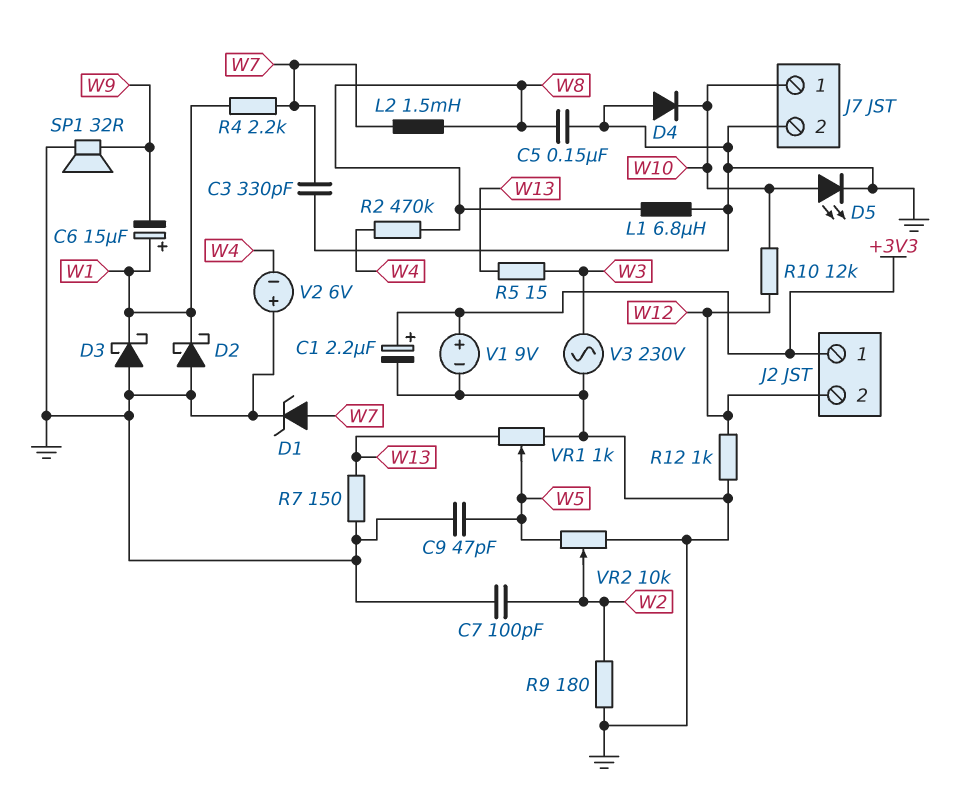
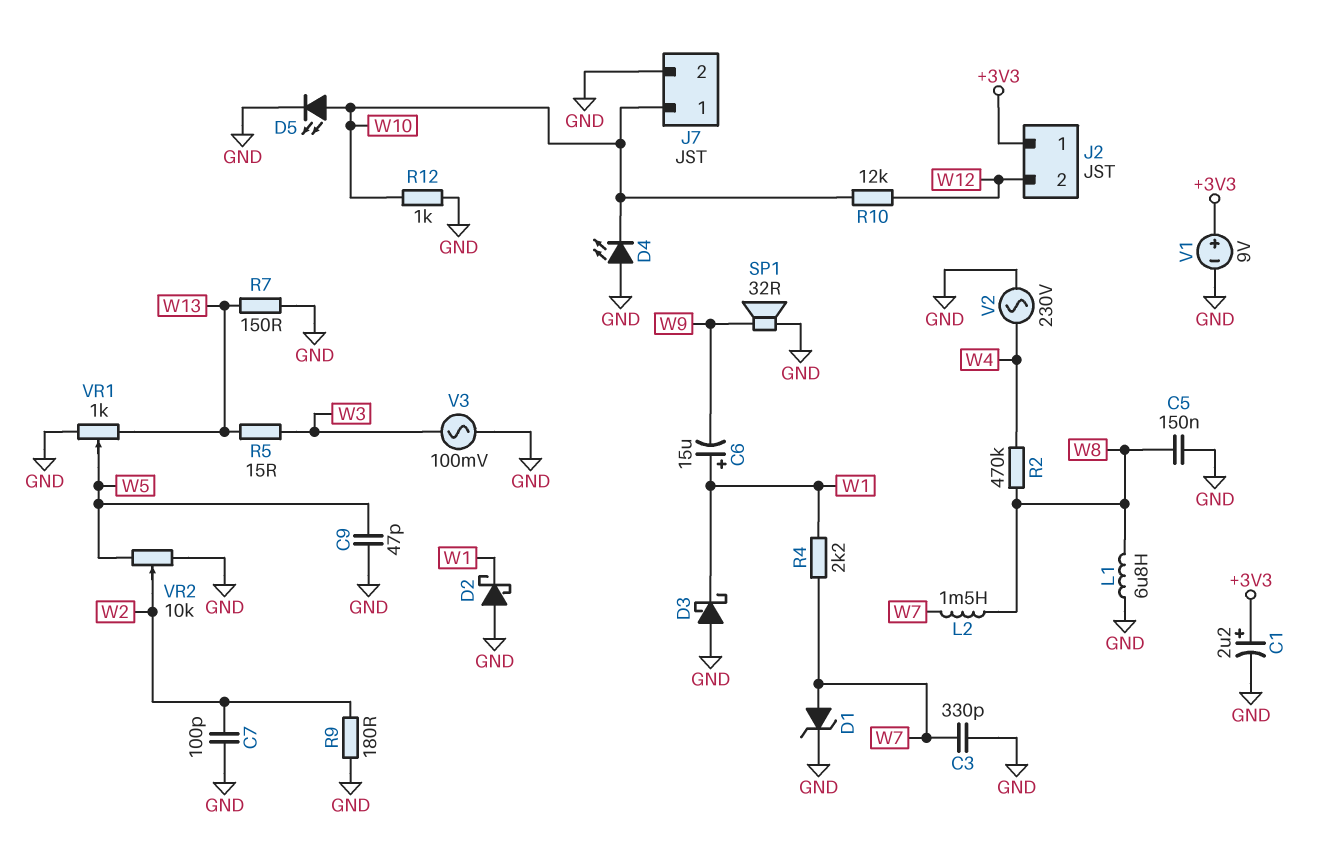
D4: diode (A GND, K W10) -> LED (A GND, K W10)
R12: 1k (GND, W12) -> 1k (GND, W10)
V2: 6V (plus GND, minus W4) -> AC 230V (GND, W4)
V3: AC 230V (GND, W3) -> AC 100mV (GND, W3)

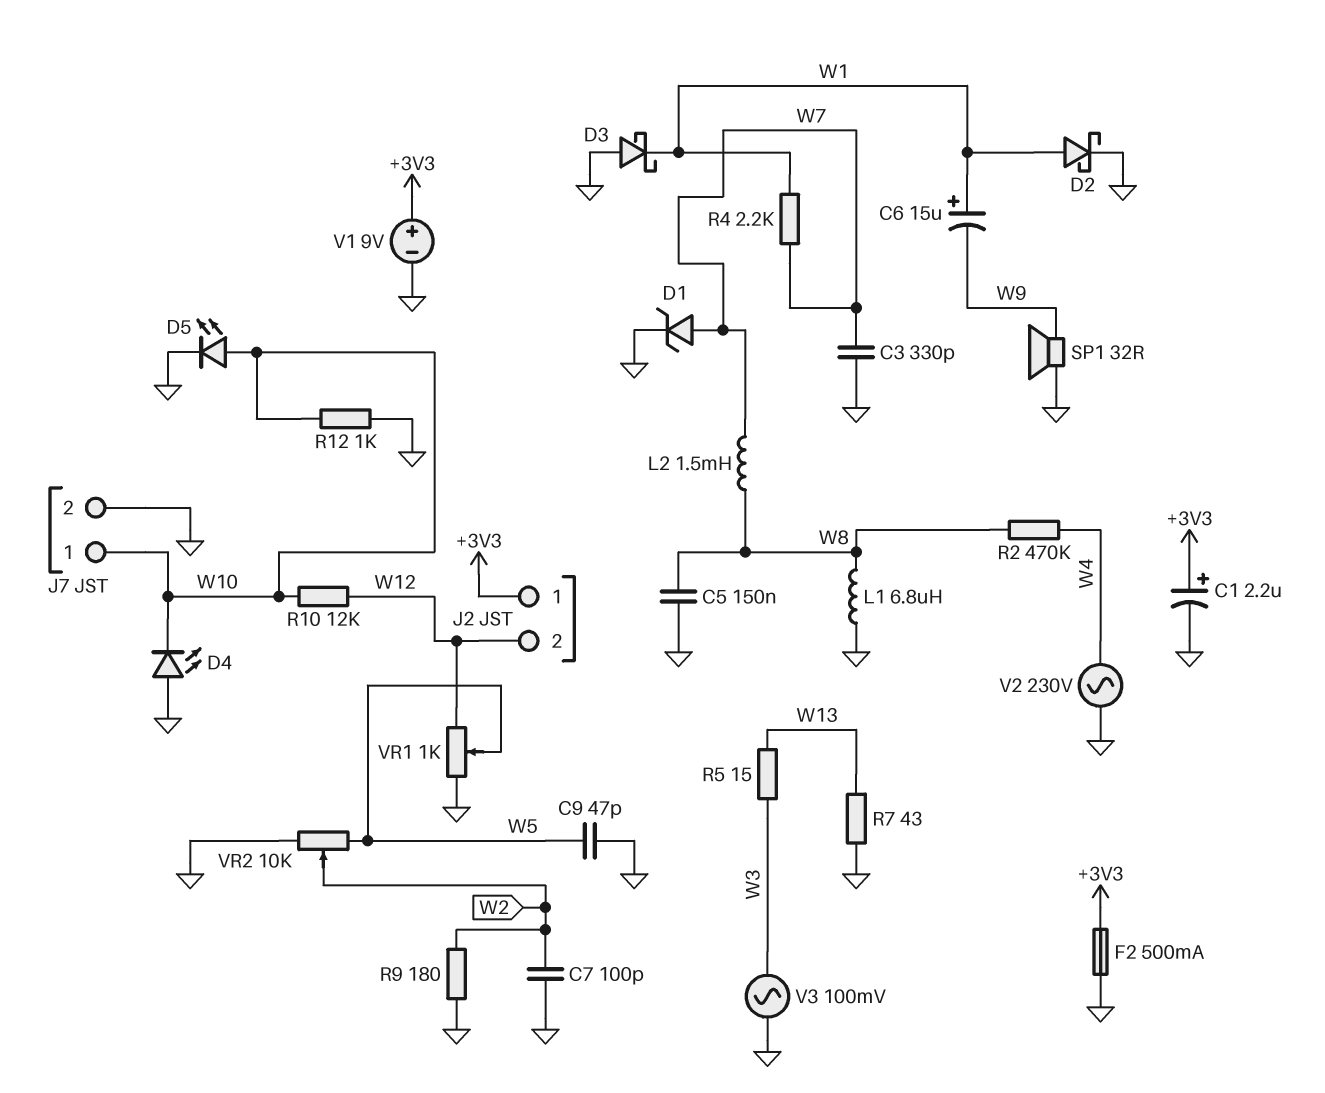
D2: schottky (A GND, K W1) -> schottky (A W1, K GND)
F2: none -> 500mA (+3V3, GND)
R7: 150 (GND, W13) -> 43 (GND, W13)
VR1: 1k (GND, W13, wiper W5) -> 1k (GND, W12, wiper W5)

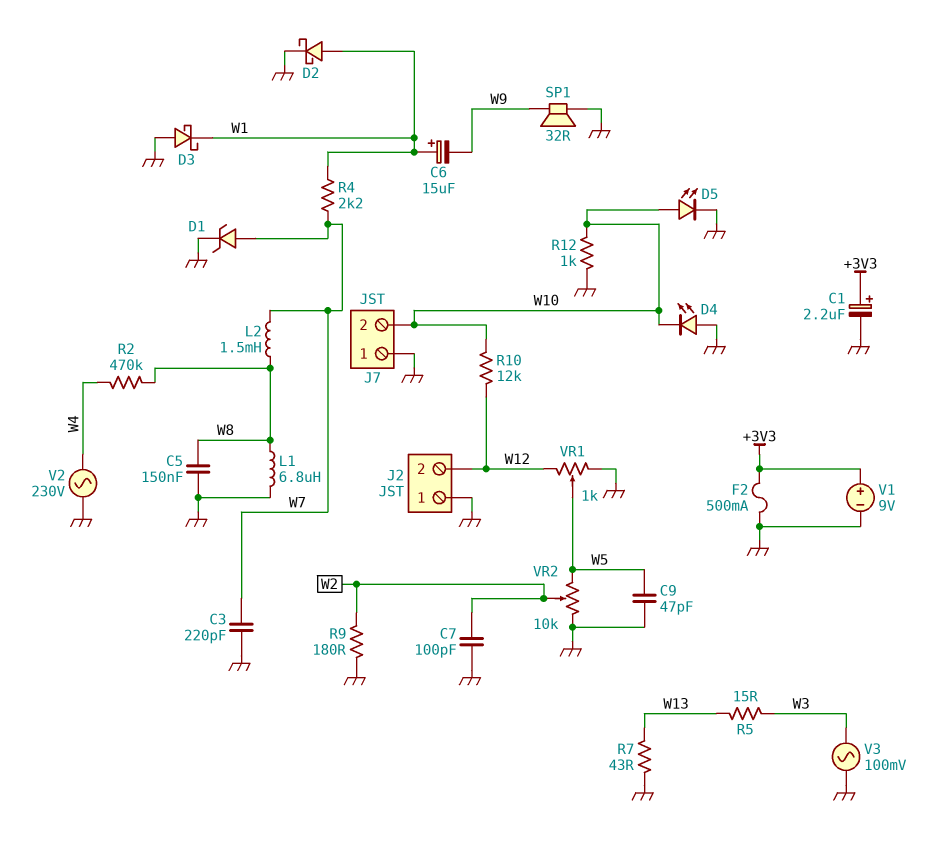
C3: 330pF (GND, W7) -> 220pF (GND, W7)
J2 pin 1: +3V3 -> GND
J7 pin 1: W10 -> GND
J7 pin 2: GND -> W10

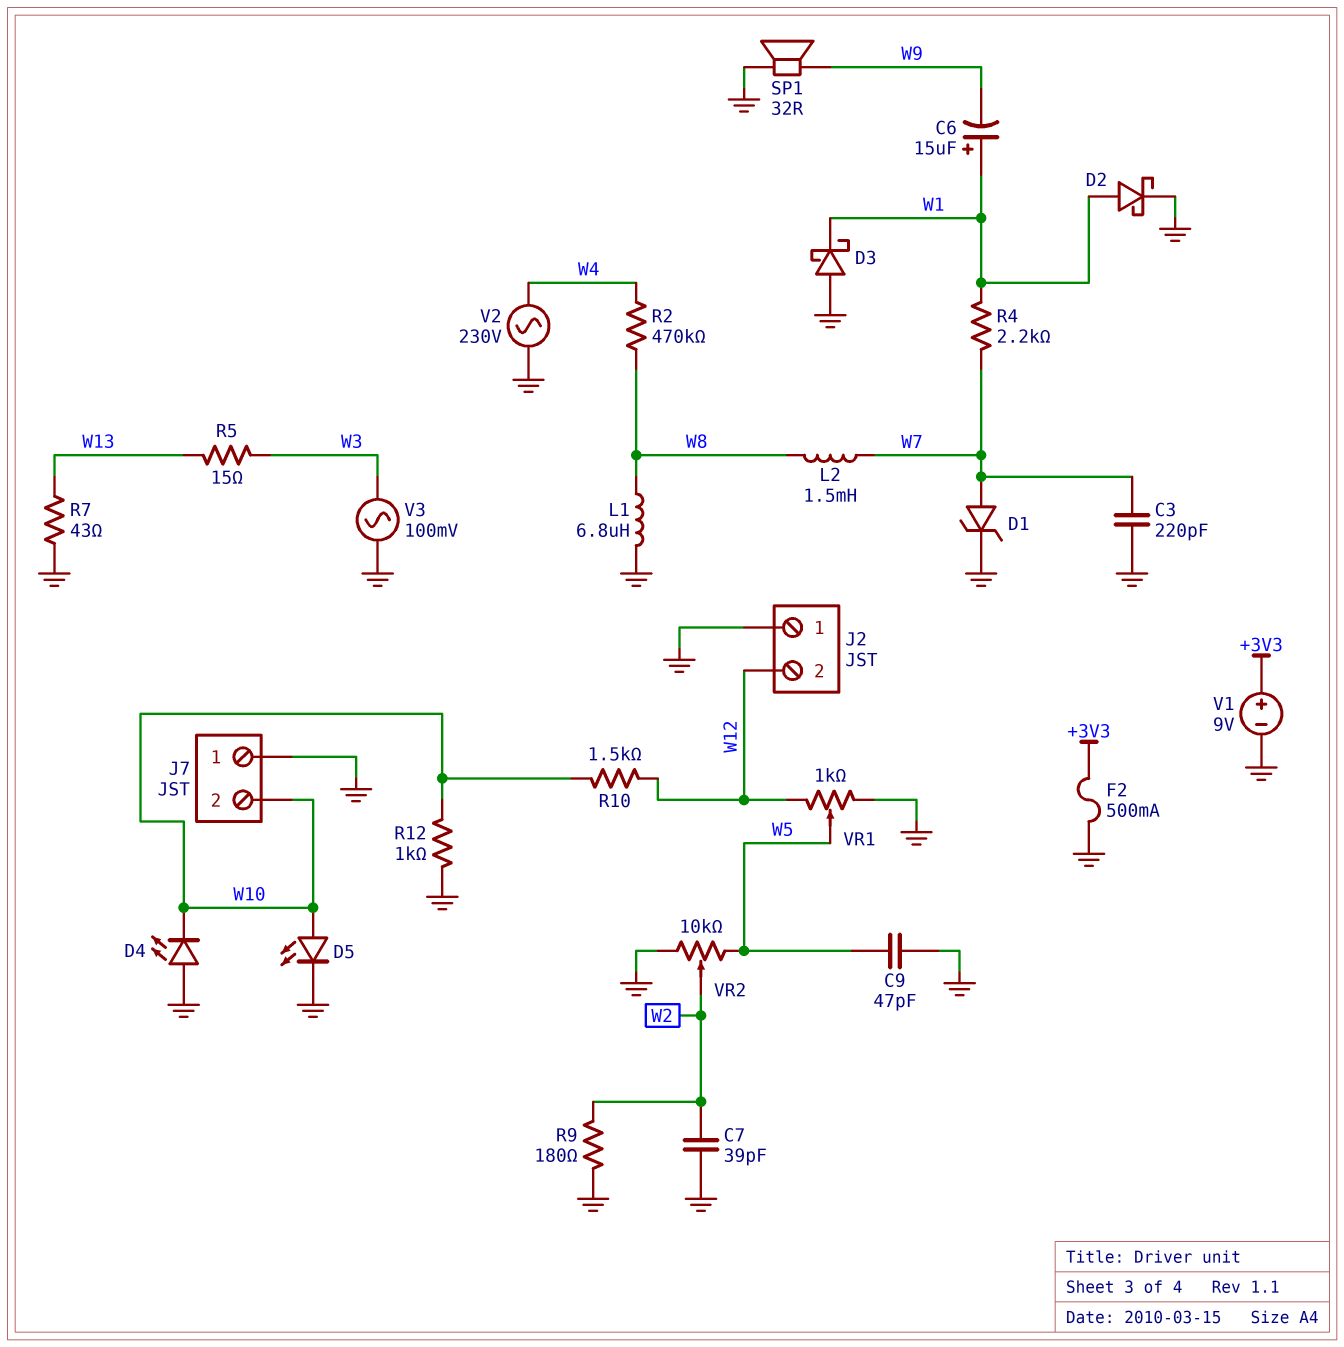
C1: 2.2uF (plus +3V3, minus GND) -> none
C5: 150nF (GND, W8) -> none
C7: 100pF (GND, W2) -> 39pF (GND, W2)
R10: 12k (W10, W12) -> 1.5k (W10, W12)

